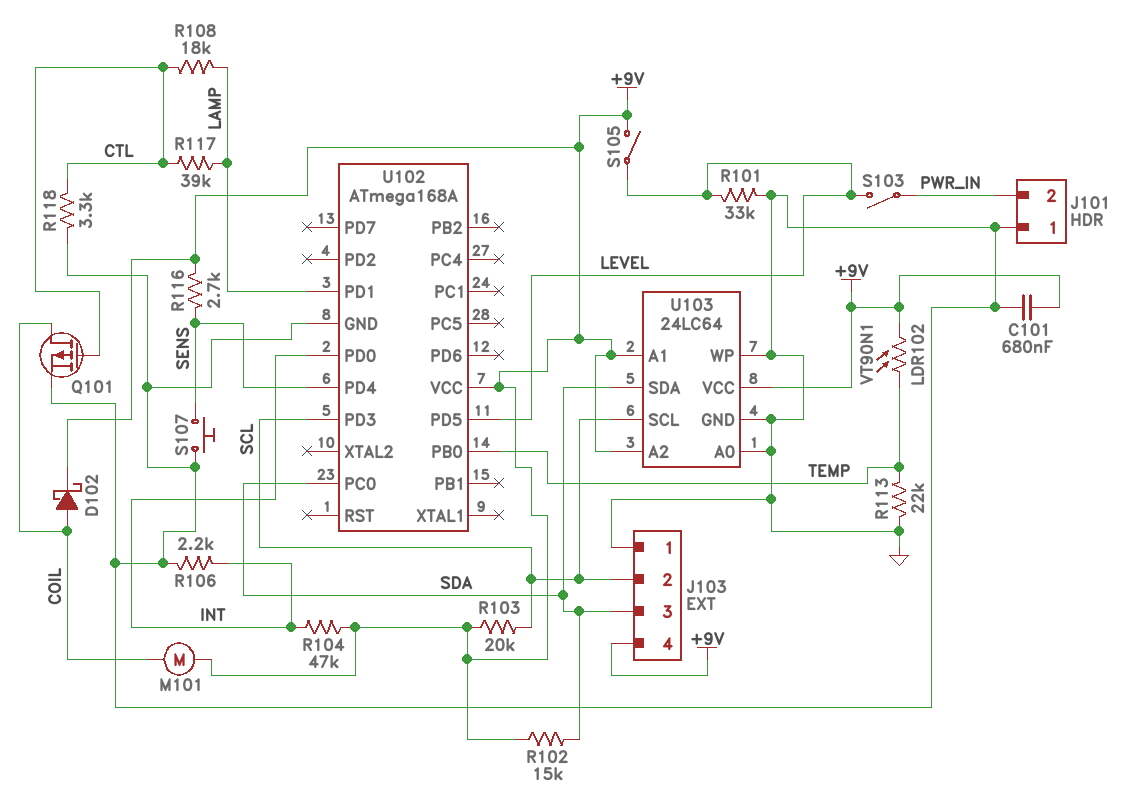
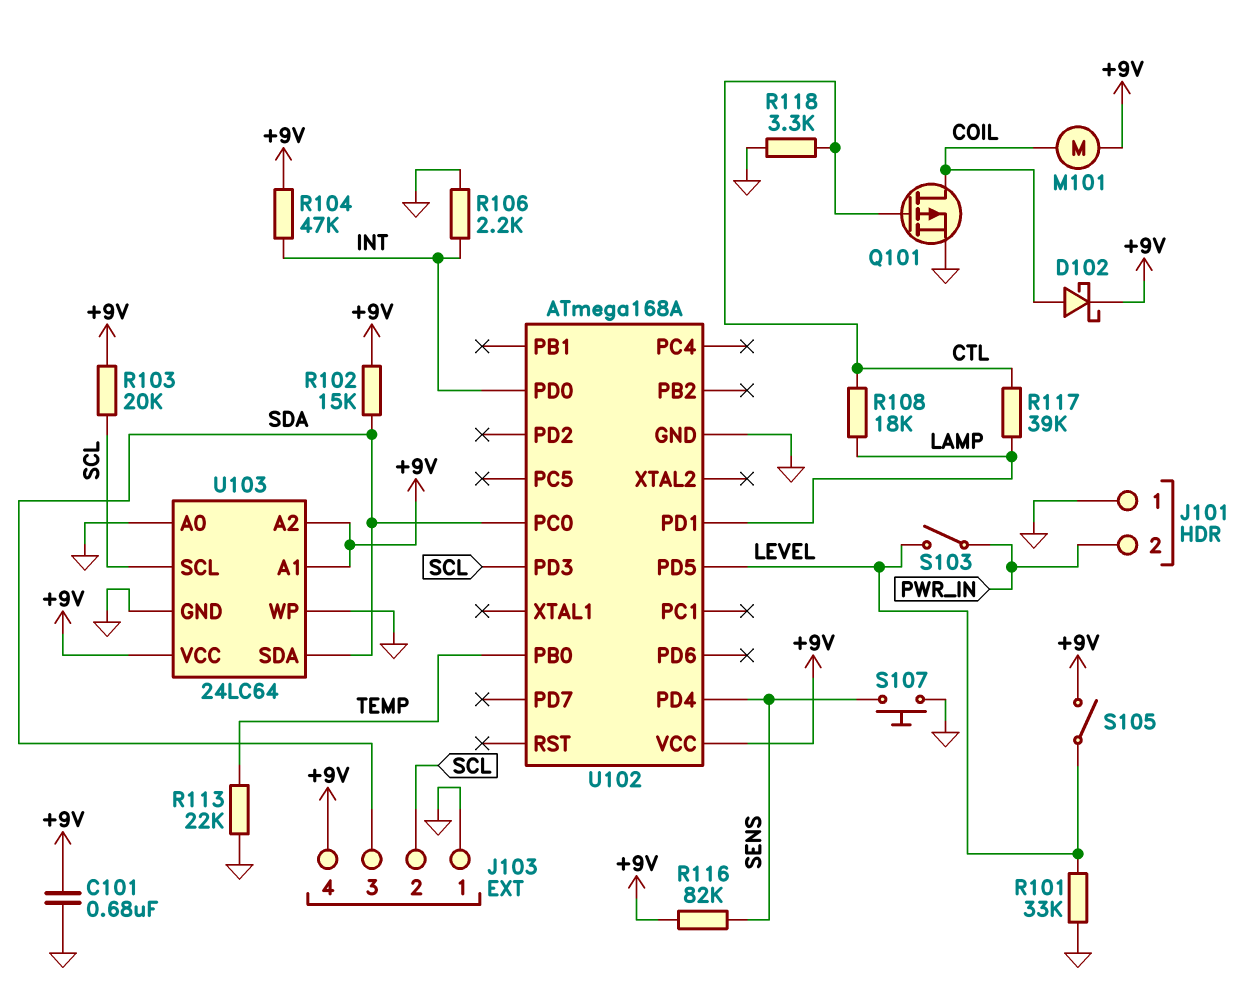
LDR102: VT90N1 (+9V, TEMP) -> none
R116: 2.7k (+9V, SENS) -> 82k (+9V, SENS)

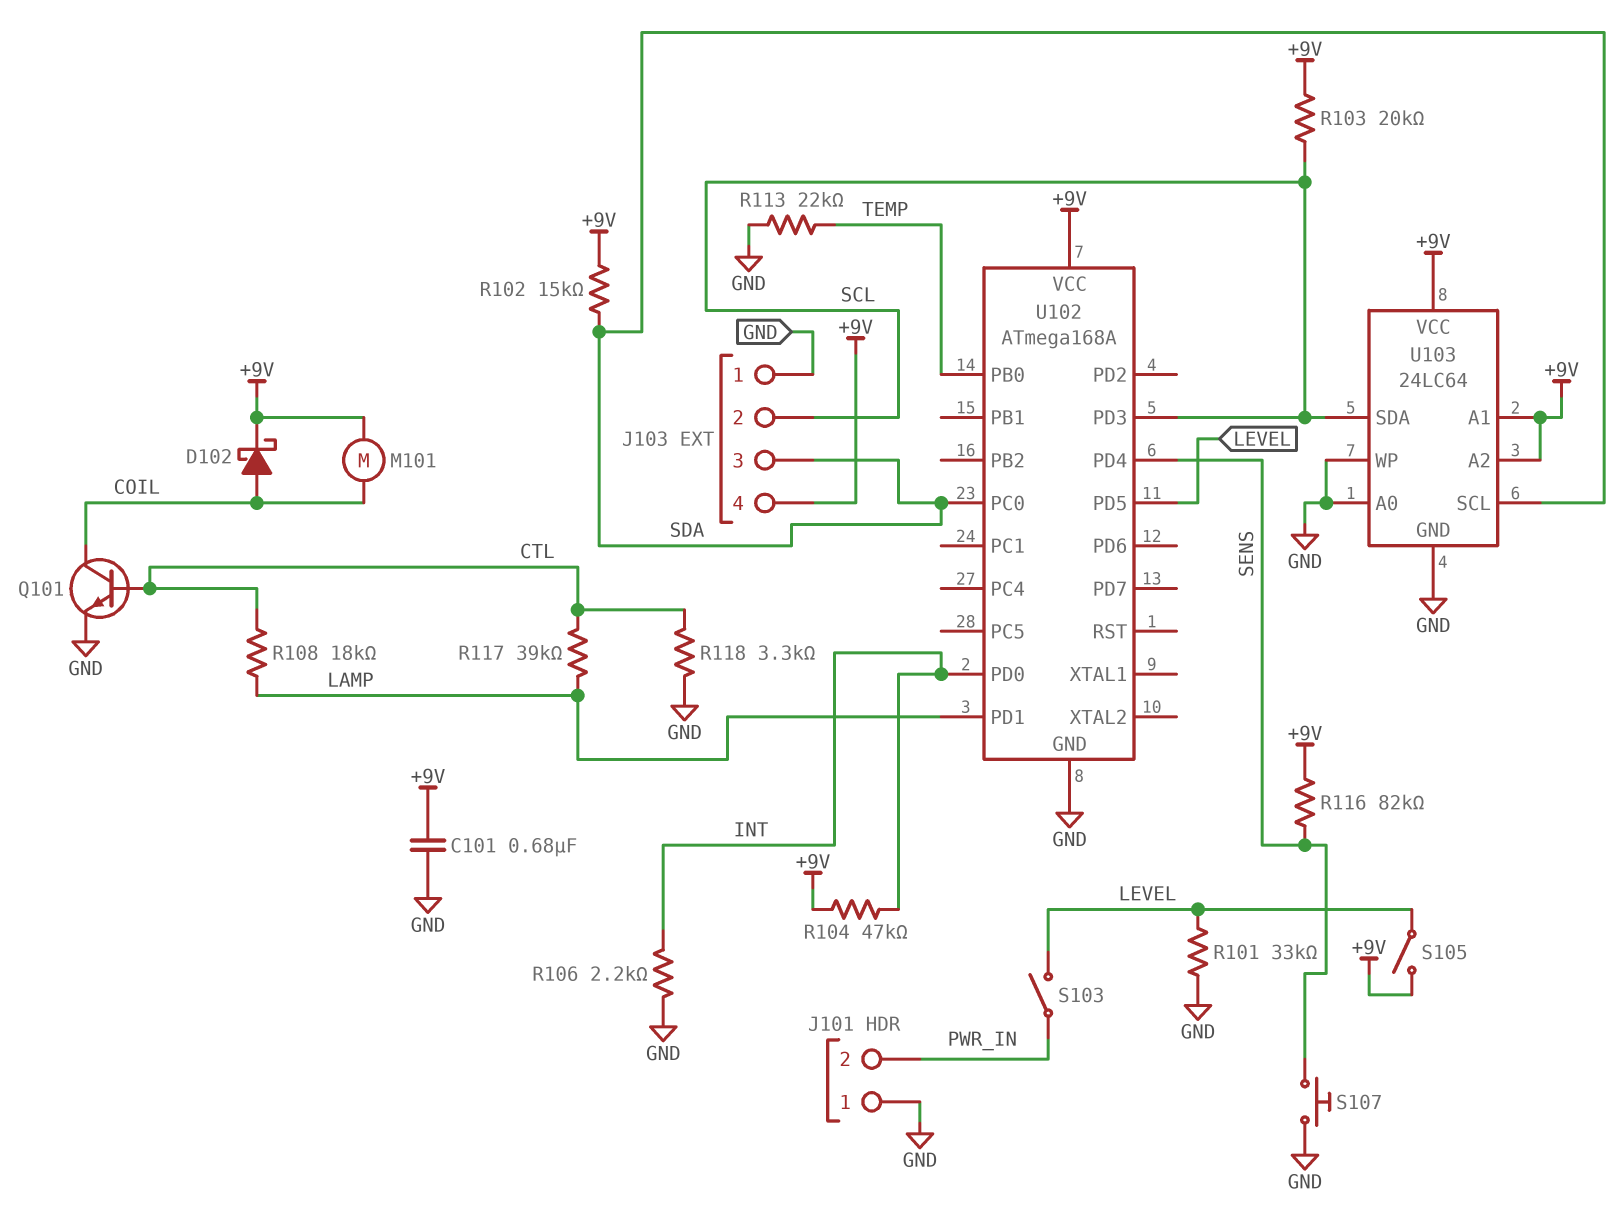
Q101: PMOS (G CTL, D COIL, S GND) -> NPN (B CTL, C COIL, E GND)
U103 pin SCL: SCL -> SDA
U103 pin SDA: SDA -> SCL

